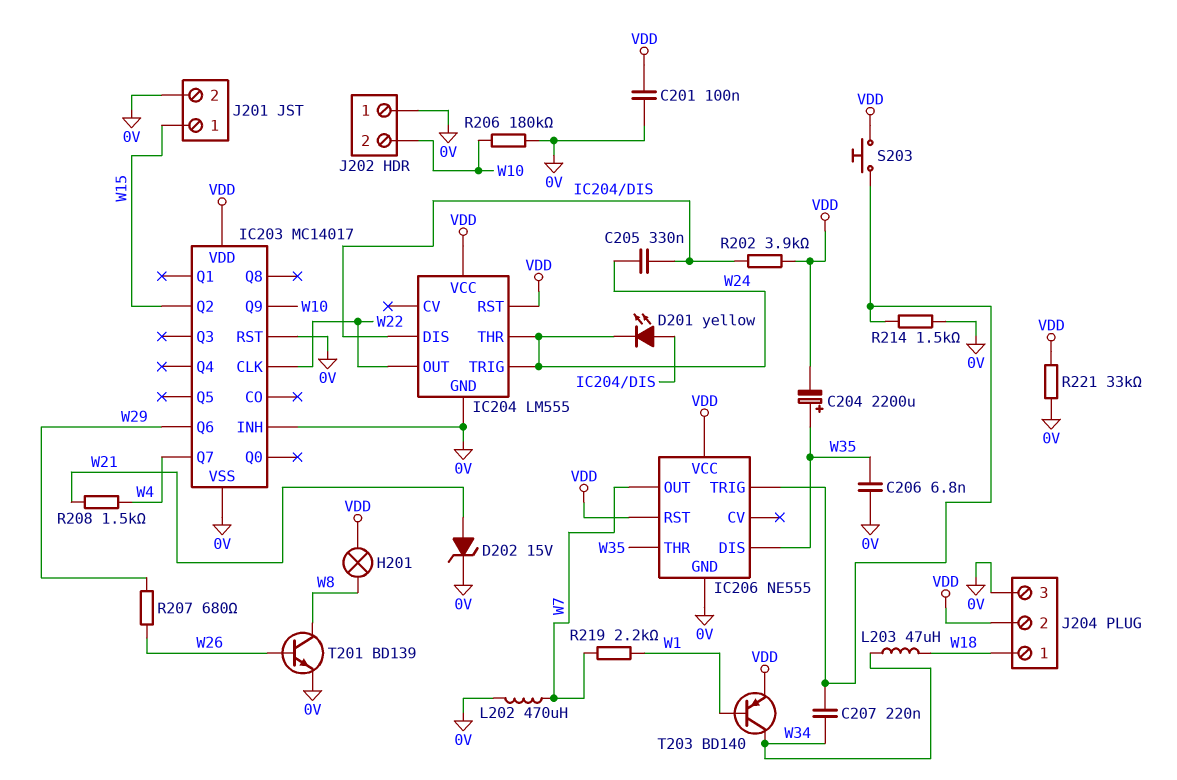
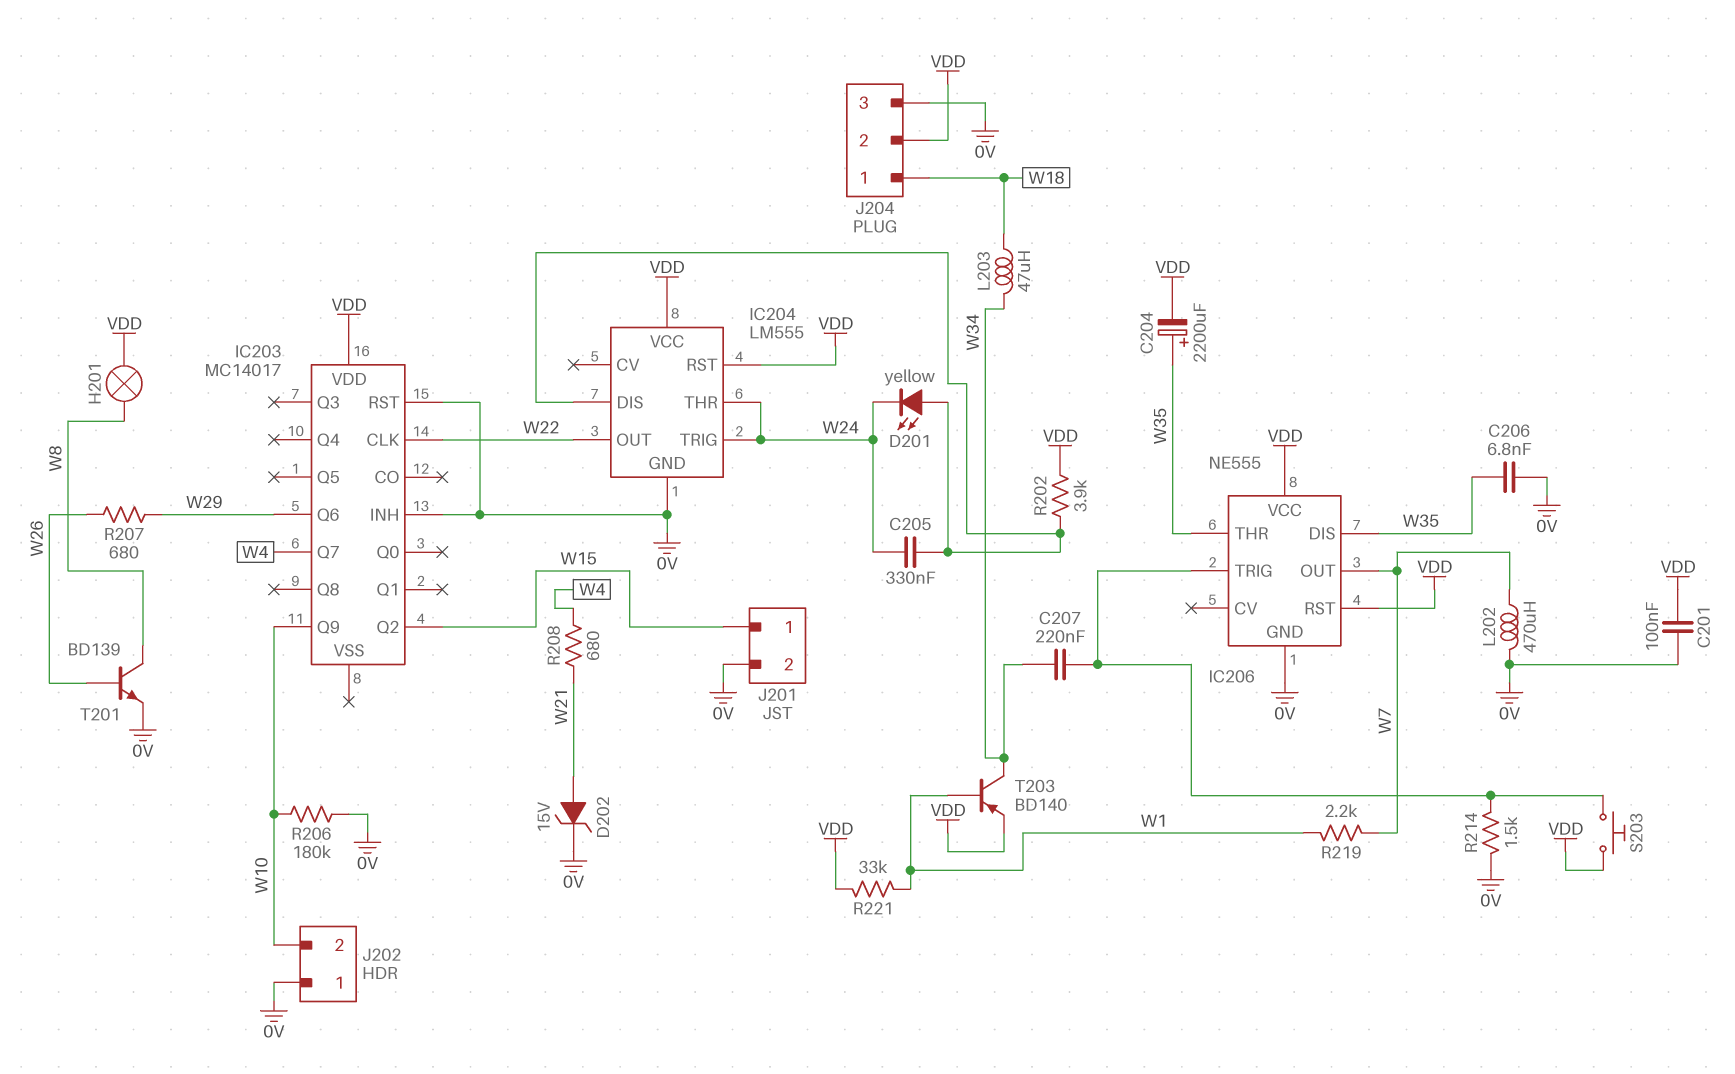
IC203 pin VSS: 0V -> none
R208: 1.5k (W4, W21) -> 680 (W4, W21)
R221: 33k (0V, VDD) -> 33k (VDD, W1)

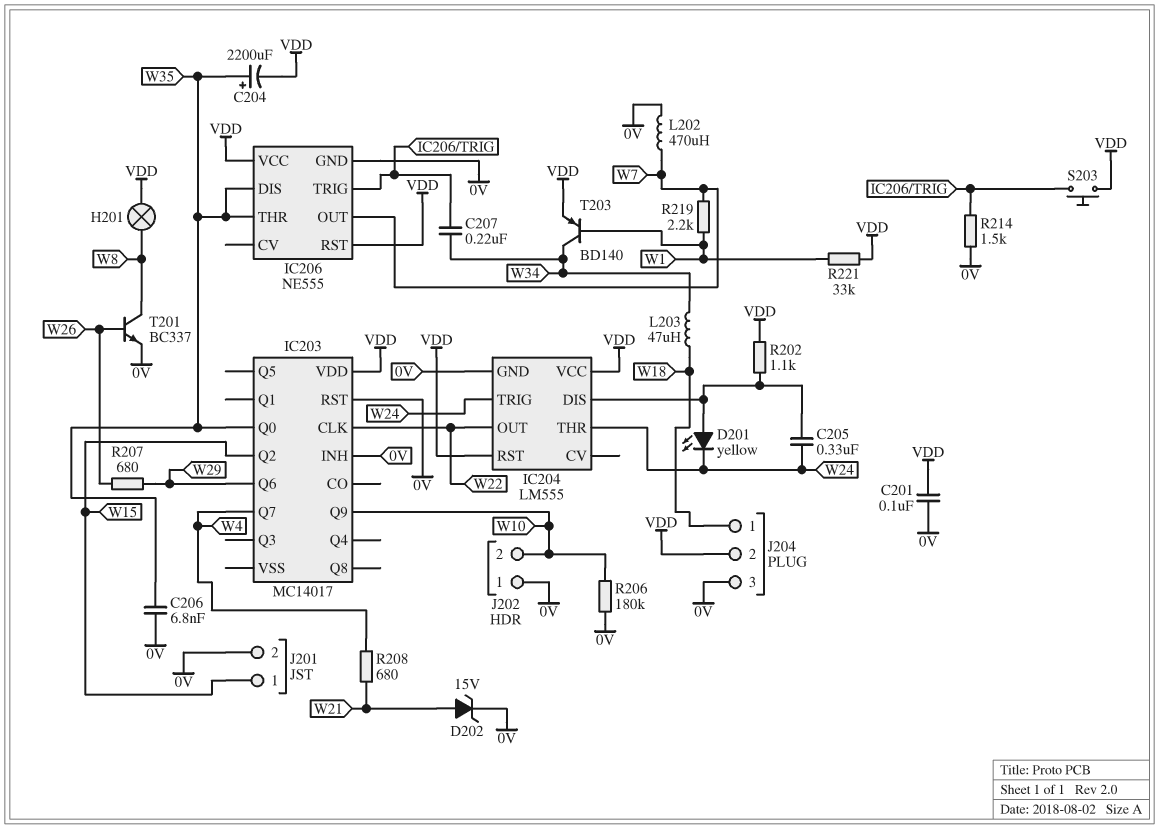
IC203 pin Q0: none -> W35
R202: 3.9k (IC204/DIS, VDD) -> 1.1k (IC204/DIS, VDD)
T201: NPN BD139 (B W26, C W8, E 0V) -> NPN BC337 (B W26, C W8, E 0V)

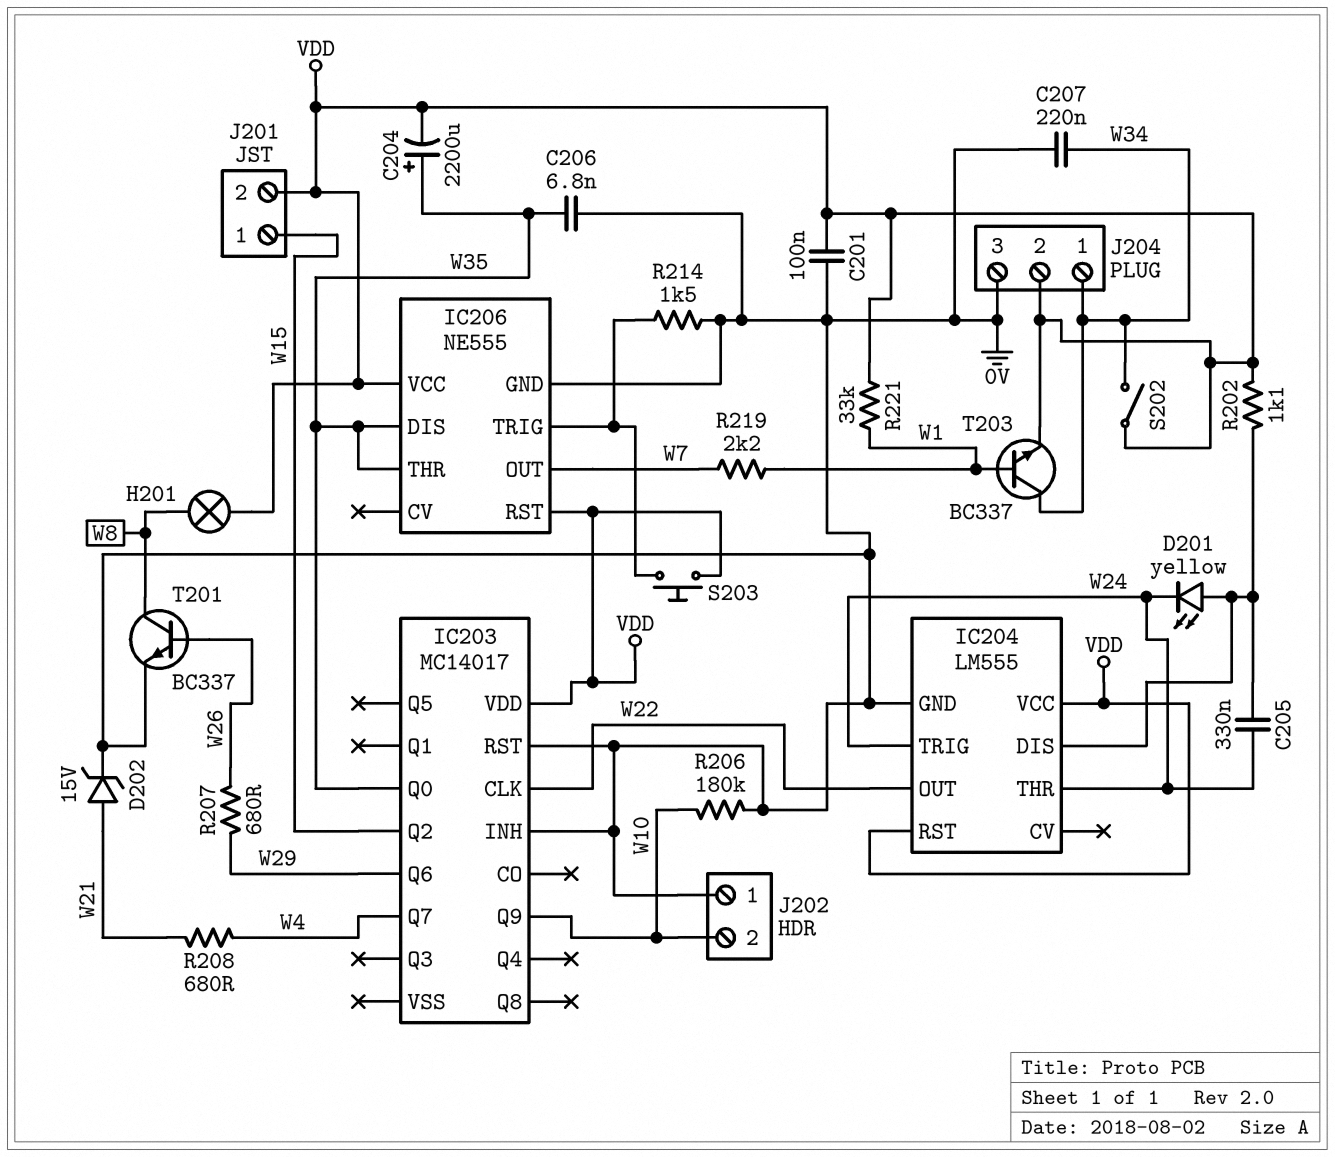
C207: 220nF (IC206/TRIG, W34) -> 220nF (0V, W34)
J201 pin 2: 0V -> VDD
J204 pin 1: W18 -> W34
L202: 470uH (0V, W7) -> none
L203: 47uH (W18, W34) -> none
S202: none -> switch (VDD, W34)
T203: PNP BD140 (B W1, C W34, E VDD) -> NPN BC337 (B W1, C W34, E VDD)

